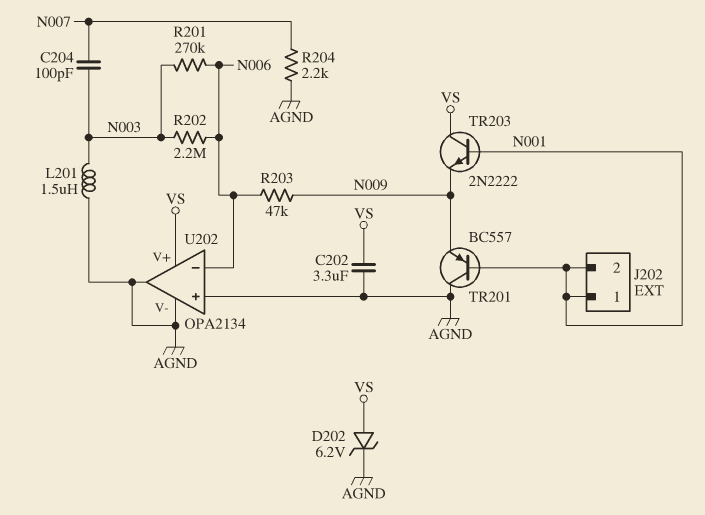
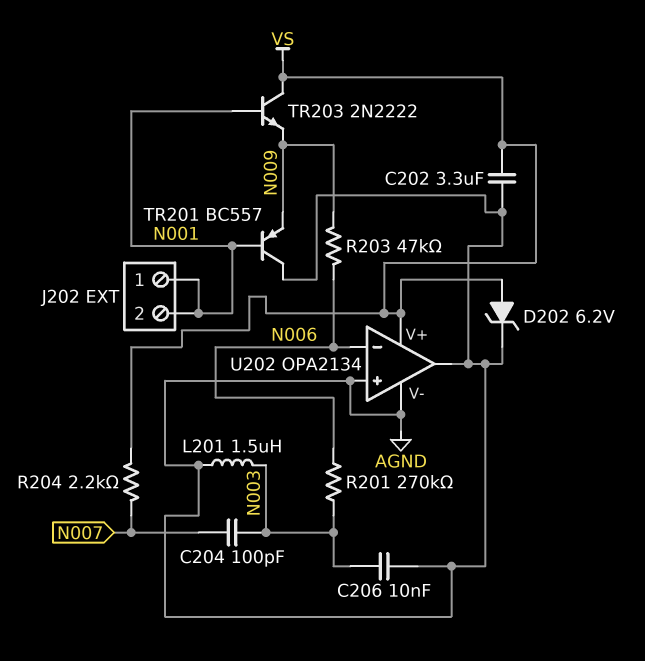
C206: none -> 10nF (AGND, N003)
R202: 2.2M (N003, N006) -> none
R204: 2.2k (AGND, N007) -> 2.2k (N007, VS)

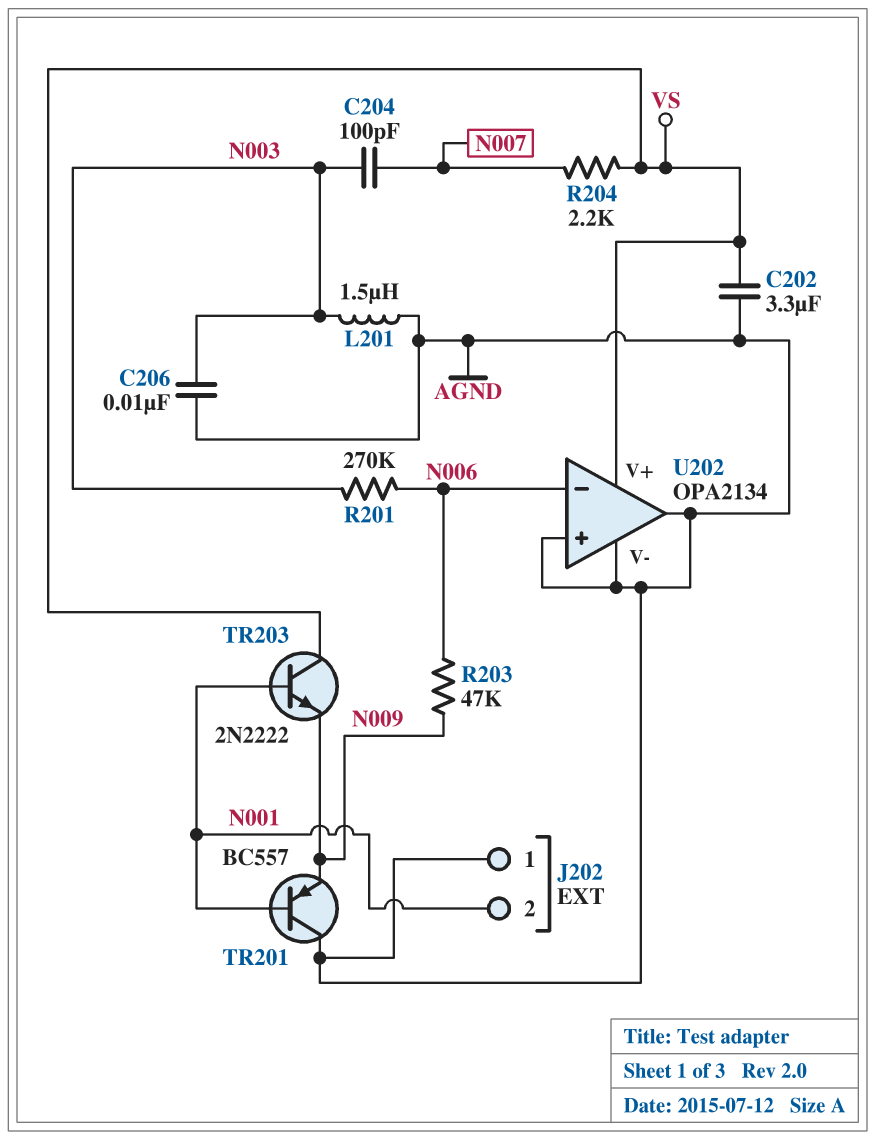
D202: zener 6.2V (A VS, K AGND) -> none
J202 pin 1: N001 -> AGND

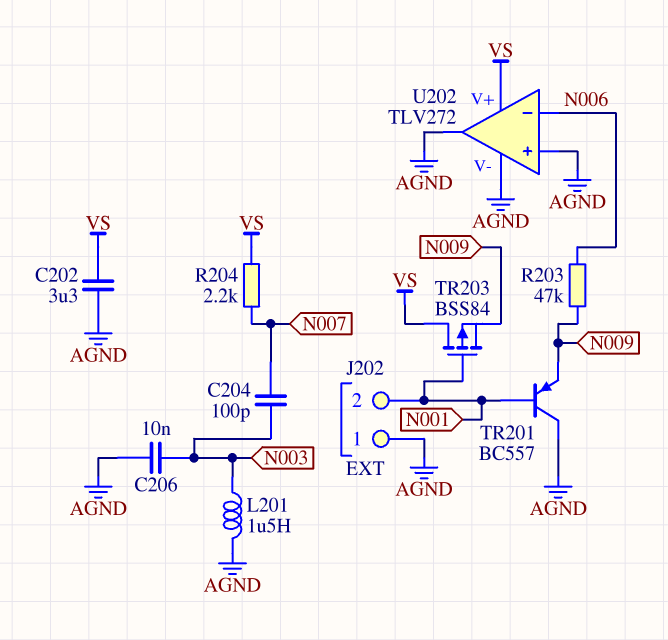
R201: 270k (N003, N006) -> none
TR203: NPN 2N2222 (B N001, C VS, E N009) -> PMOS BSS84 (G N001, D VS, S N009)
U202: OPA2134 -> TLV272

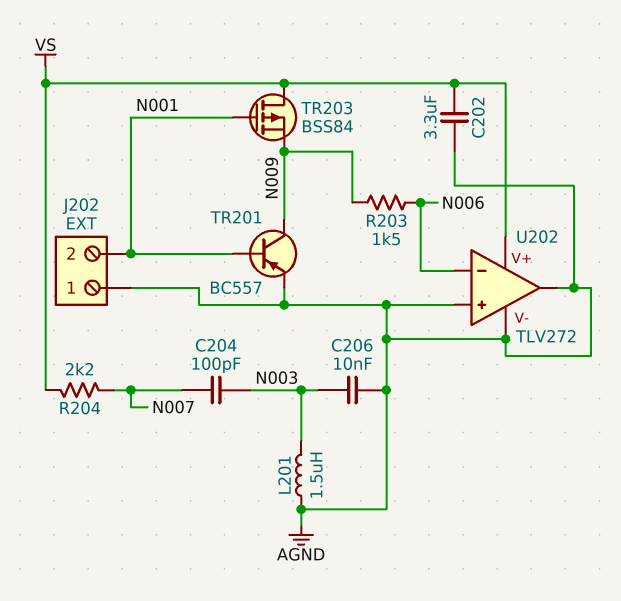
R203: 47k (N006, N009) -> 1.5k (N006, N009)
TR201: PNP BC557 (B N001, C AGND, E N009) -> PNP BC557 (B N001, C N009, E AGND)

